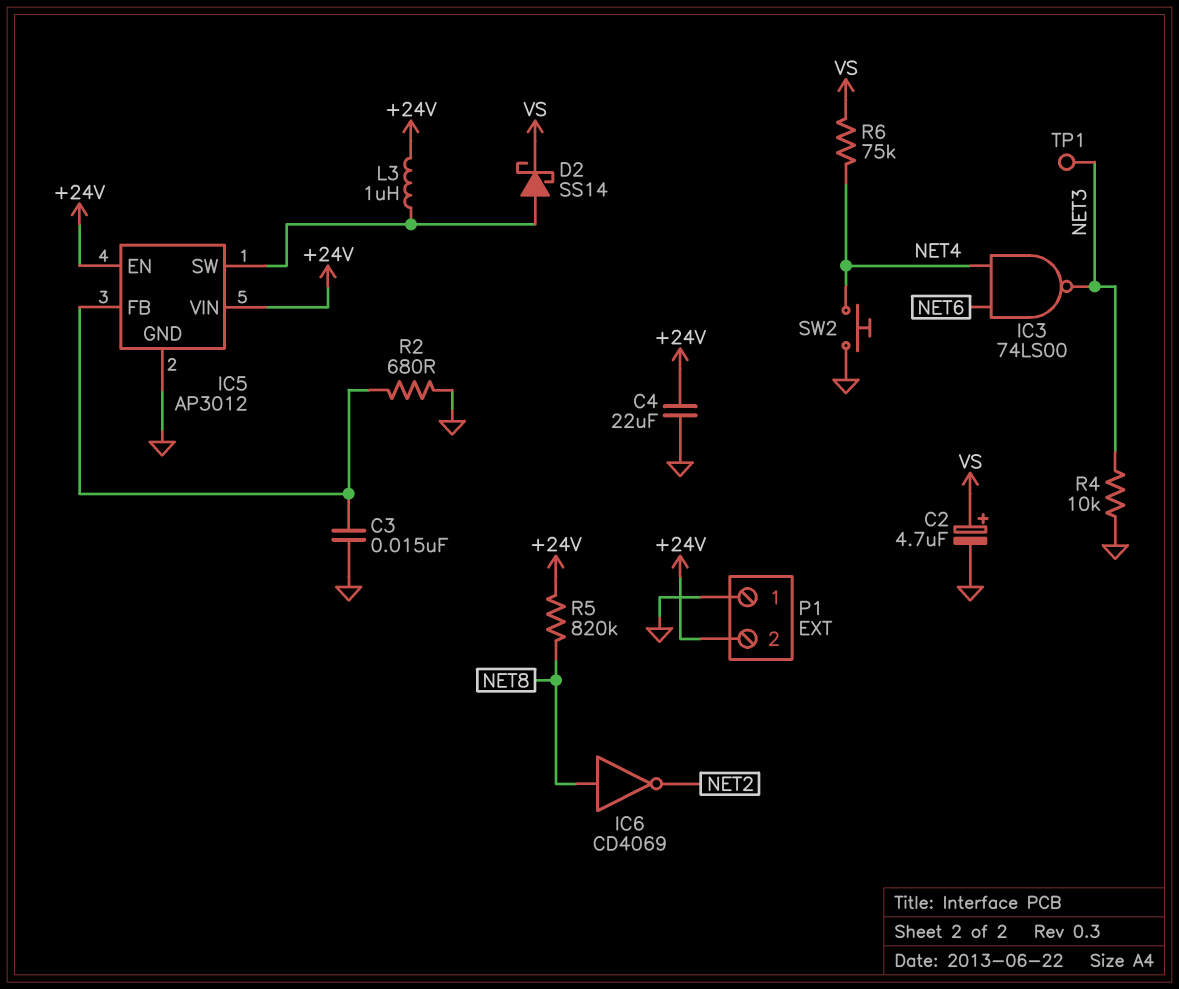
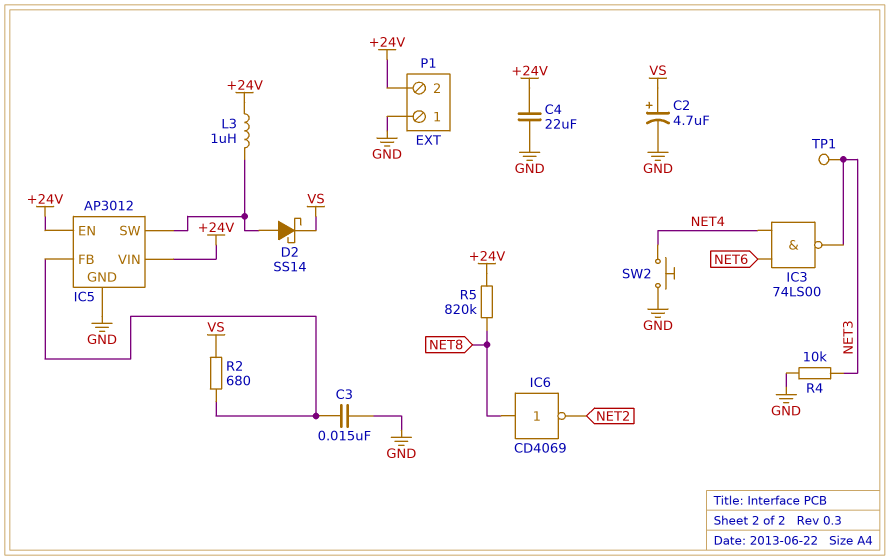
R2: 680 (GND, IC5/FB) -> 680 (IC5/FB, VS)
R6: 75k (NET4, VS) -> none

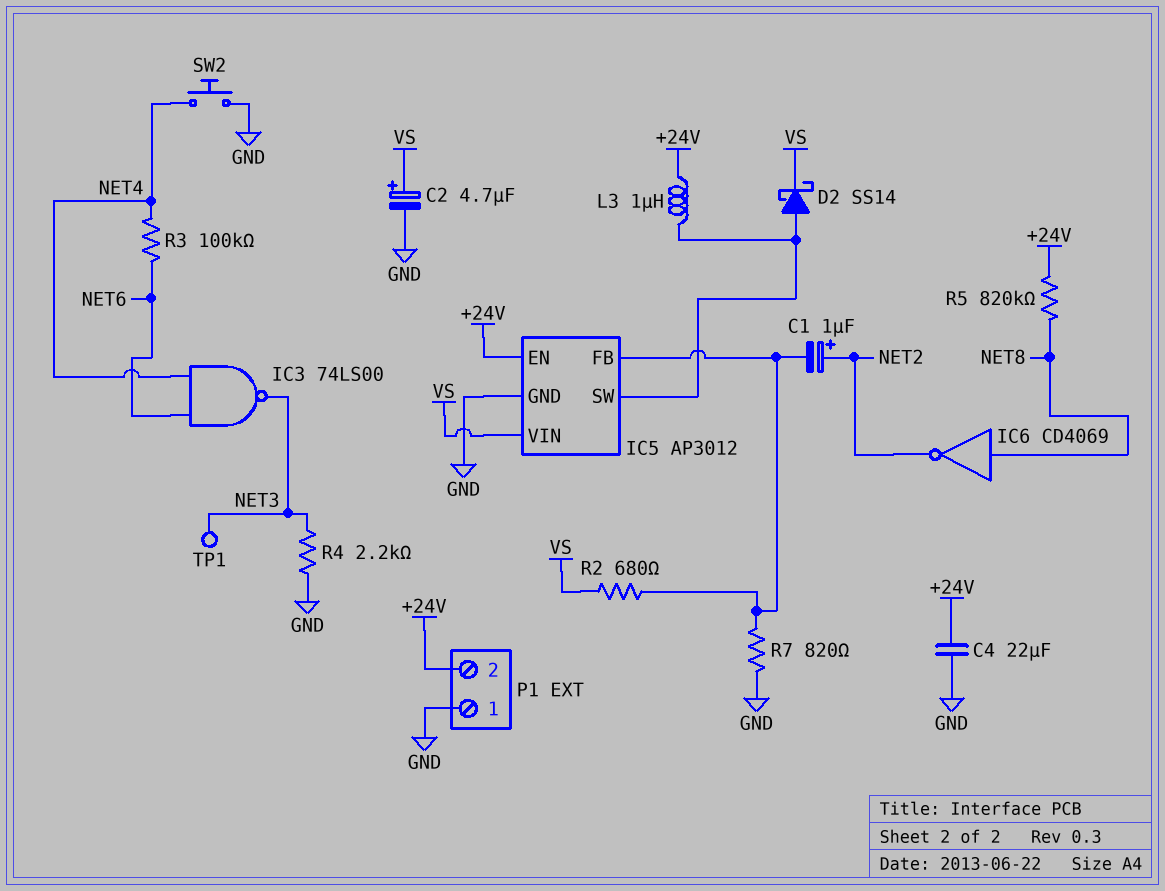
C1: none -> 1uF (plus NET2, minus IC5/FB)
C3: 15nF (GND, IC5/FB) -> none
IC5 pin VIN: +24V -> VS
R3: none -> 100k (NET4, NET6)
R4: 10k (GND, NET3) -> 2.2k (GND, NET3)
R7: none -> 820 (GND, IC5/FB)

